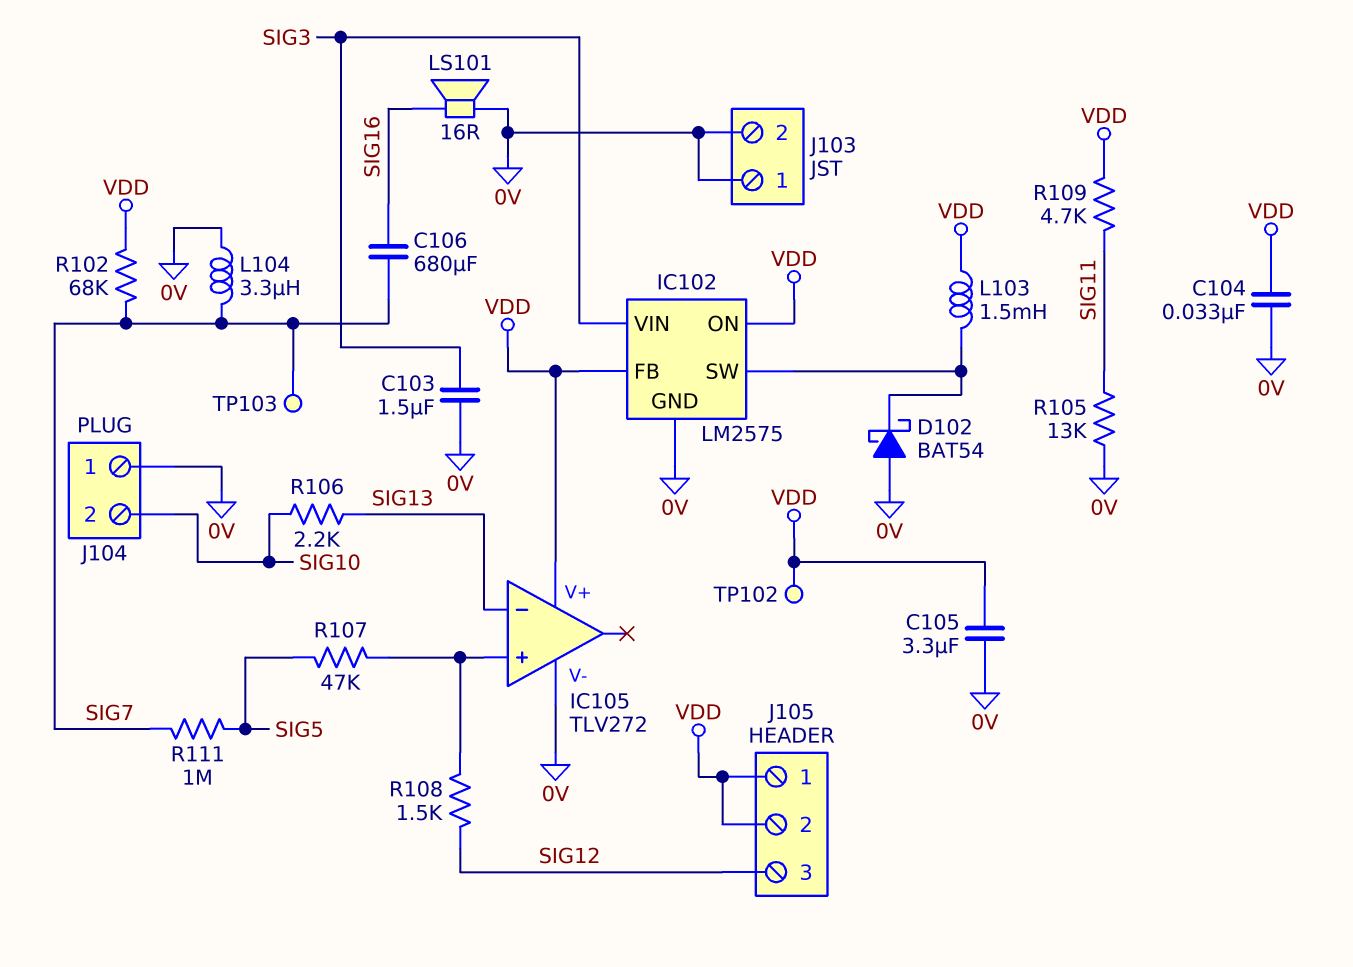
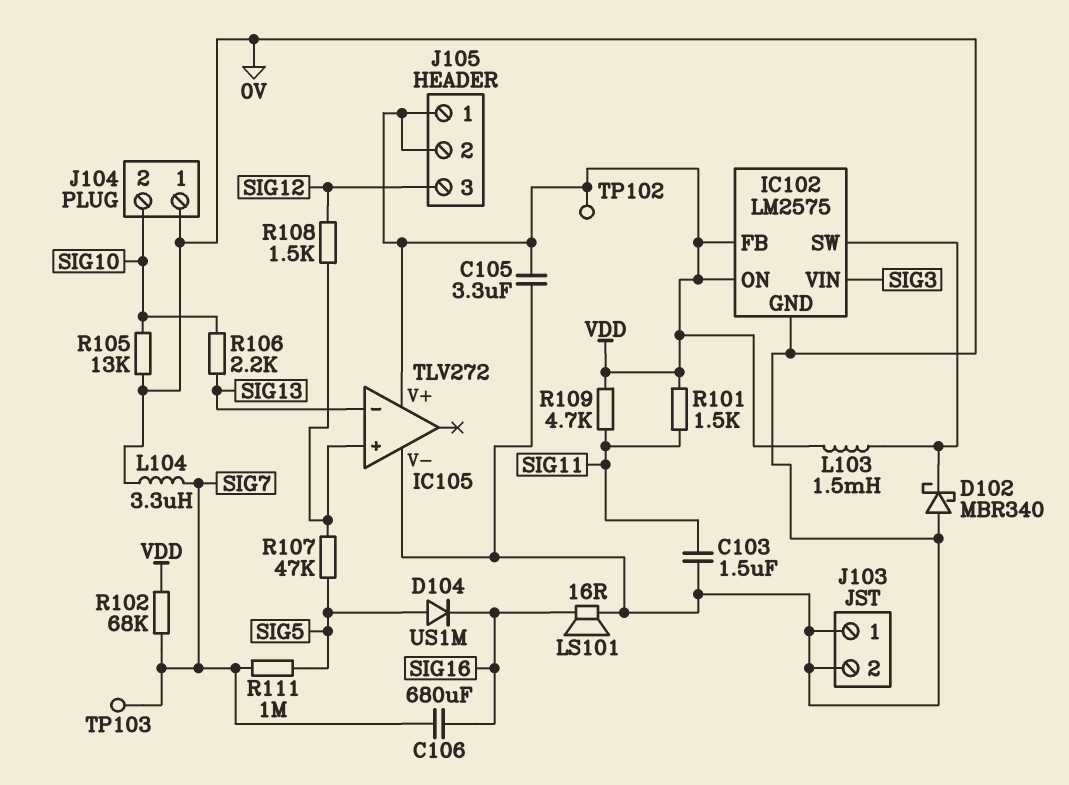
C103: 1.5uF (0V, SIG3) -> 1.5uF (0V, SIG11)
C104: 33nF (0V, VDD) -> none
D102: schottky BAT54 (A 0V, K IC102/SW) -> schottky MBR340 (A 0V, K IC102/SW)
D104: none -> diode US1M (A SIG5, K SIG16)
R101: none -> 1.5k (SIG11, VDD)
R105: 13k (0V, SIG11) -> 13k (0V, SIG10)

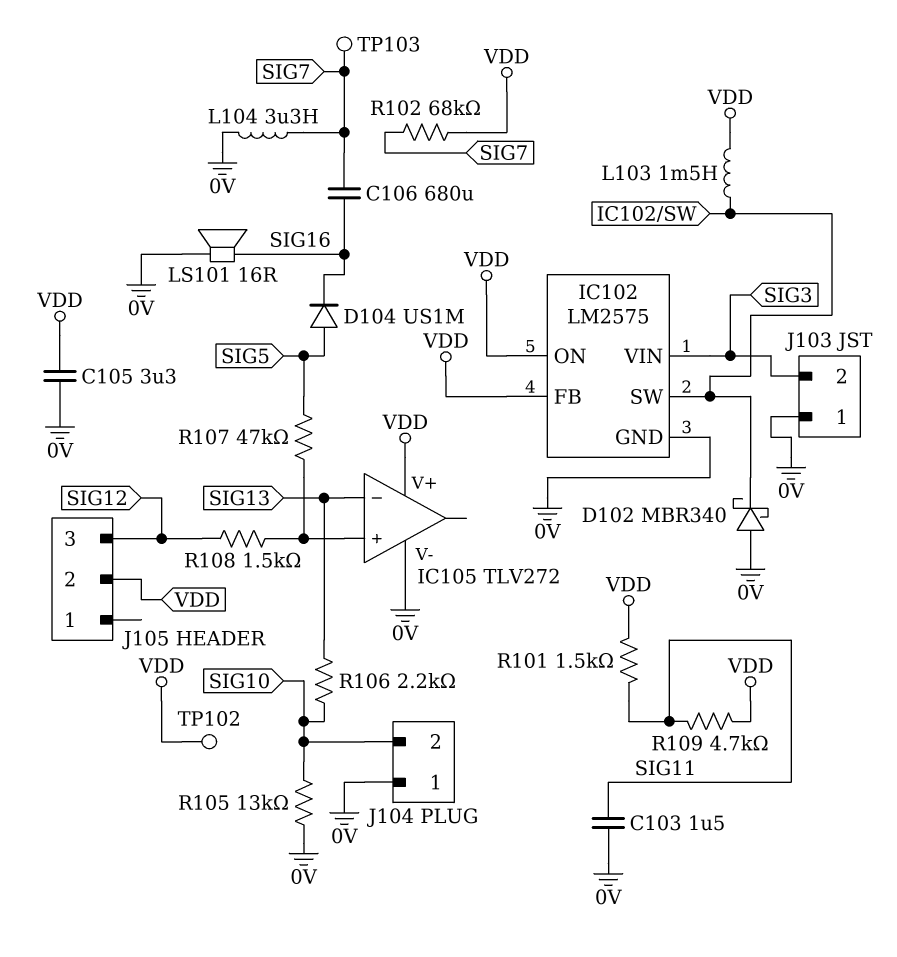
J103 pin 2: 0V -> SIG3
J105 pin 1: VDD -> none
R111: 1M (SIG5, SIG7) -> none

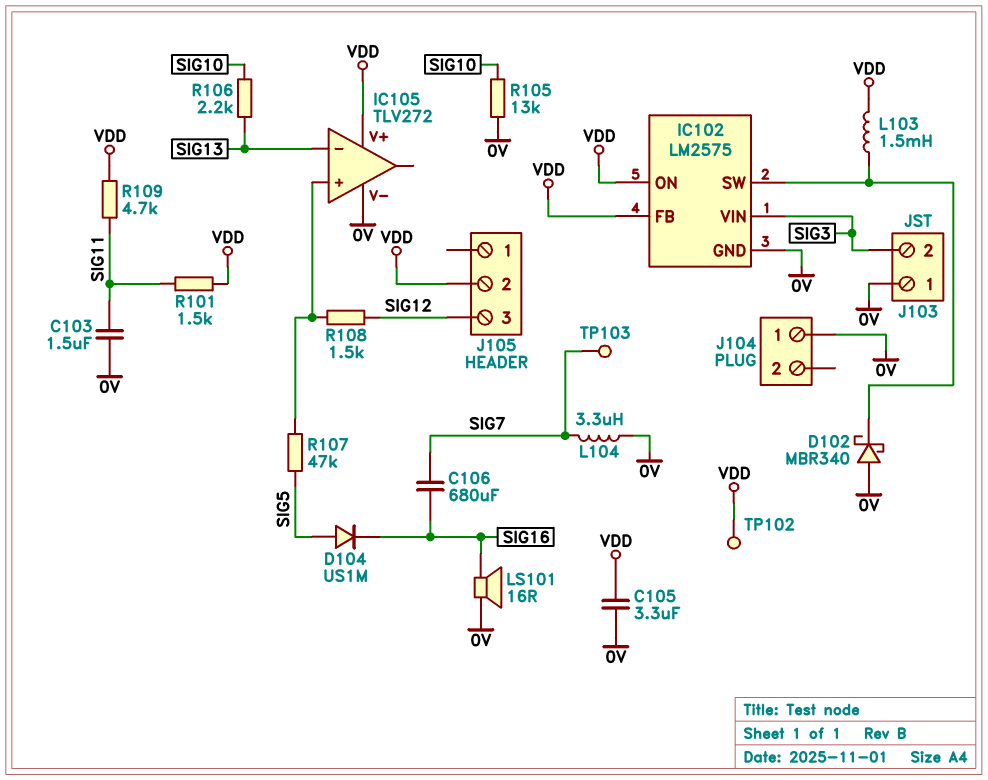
J104 pin 2: SIG10 -> none
R102: 68k (SIG7, VDD) -> none

